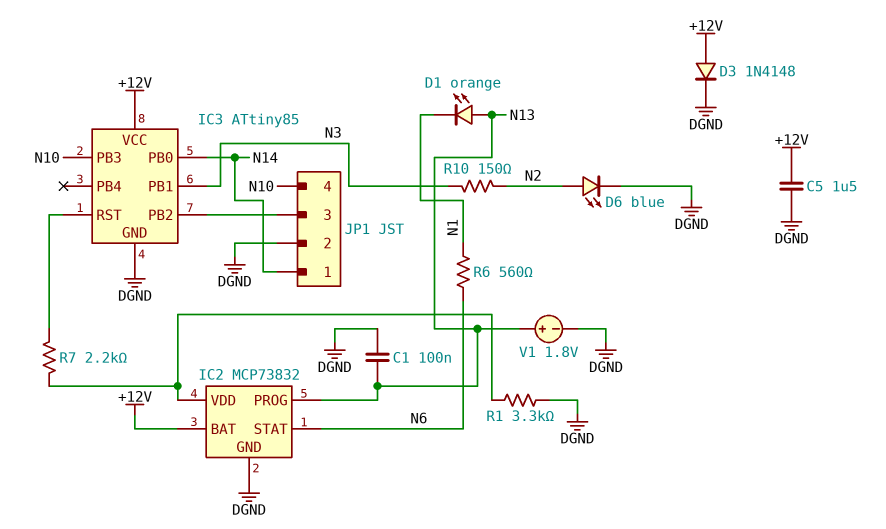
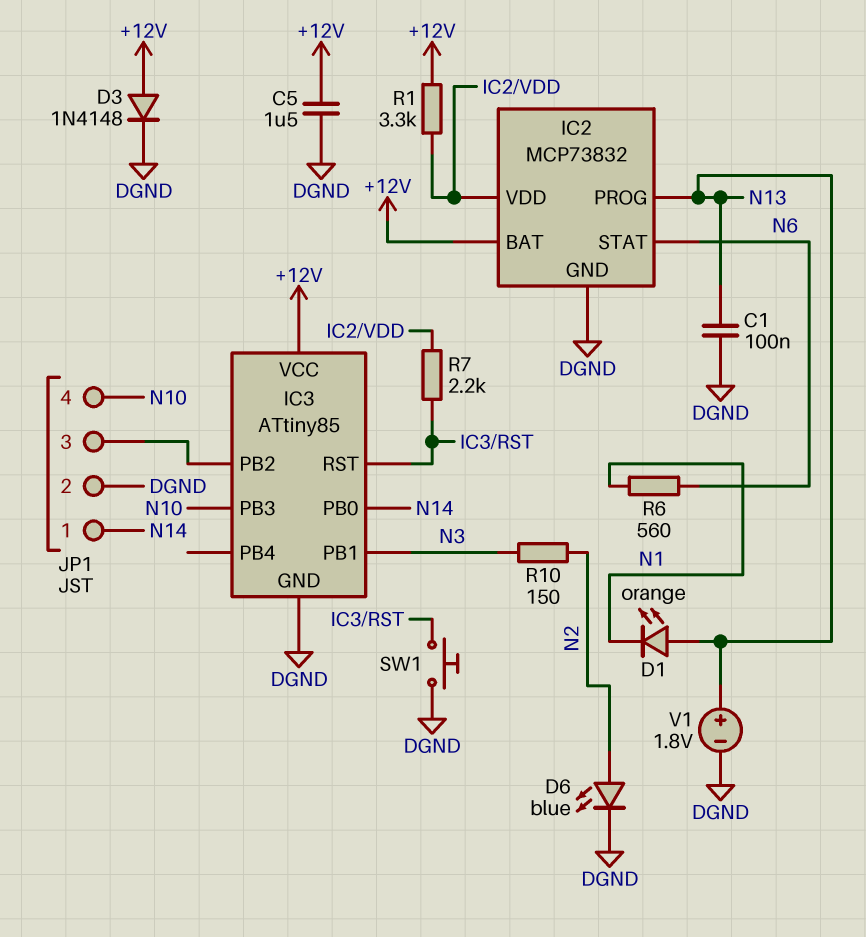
R1: 3.3k (DGND, IC2/VDD) -> 3.3k (+12V, IC2/VDD)
SW1: none -> button (DGND, IC3/RST)

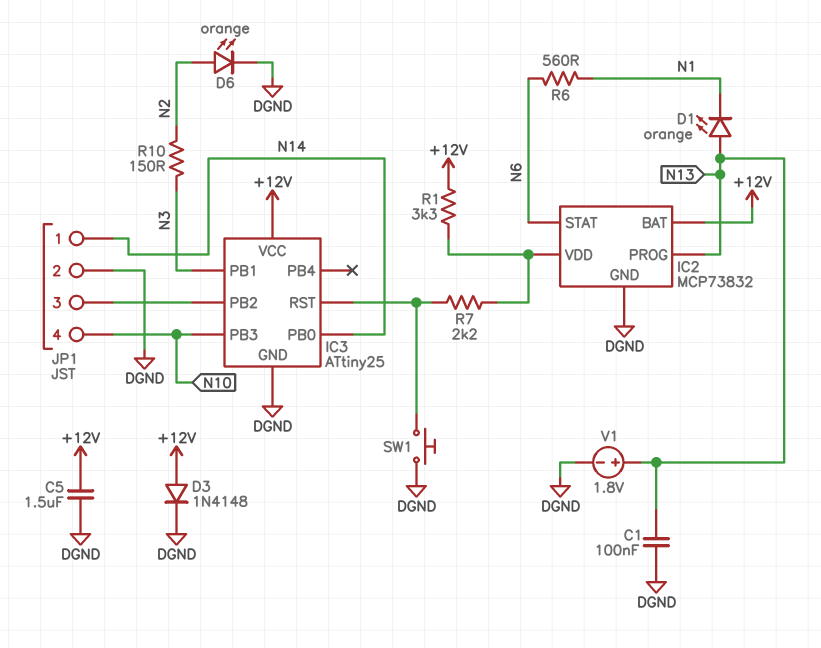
D6: LED blue (A N2, K DGND) -> LED orange (A N2, K DGND)
IC3: ATtiny85 -> ATtiny25

